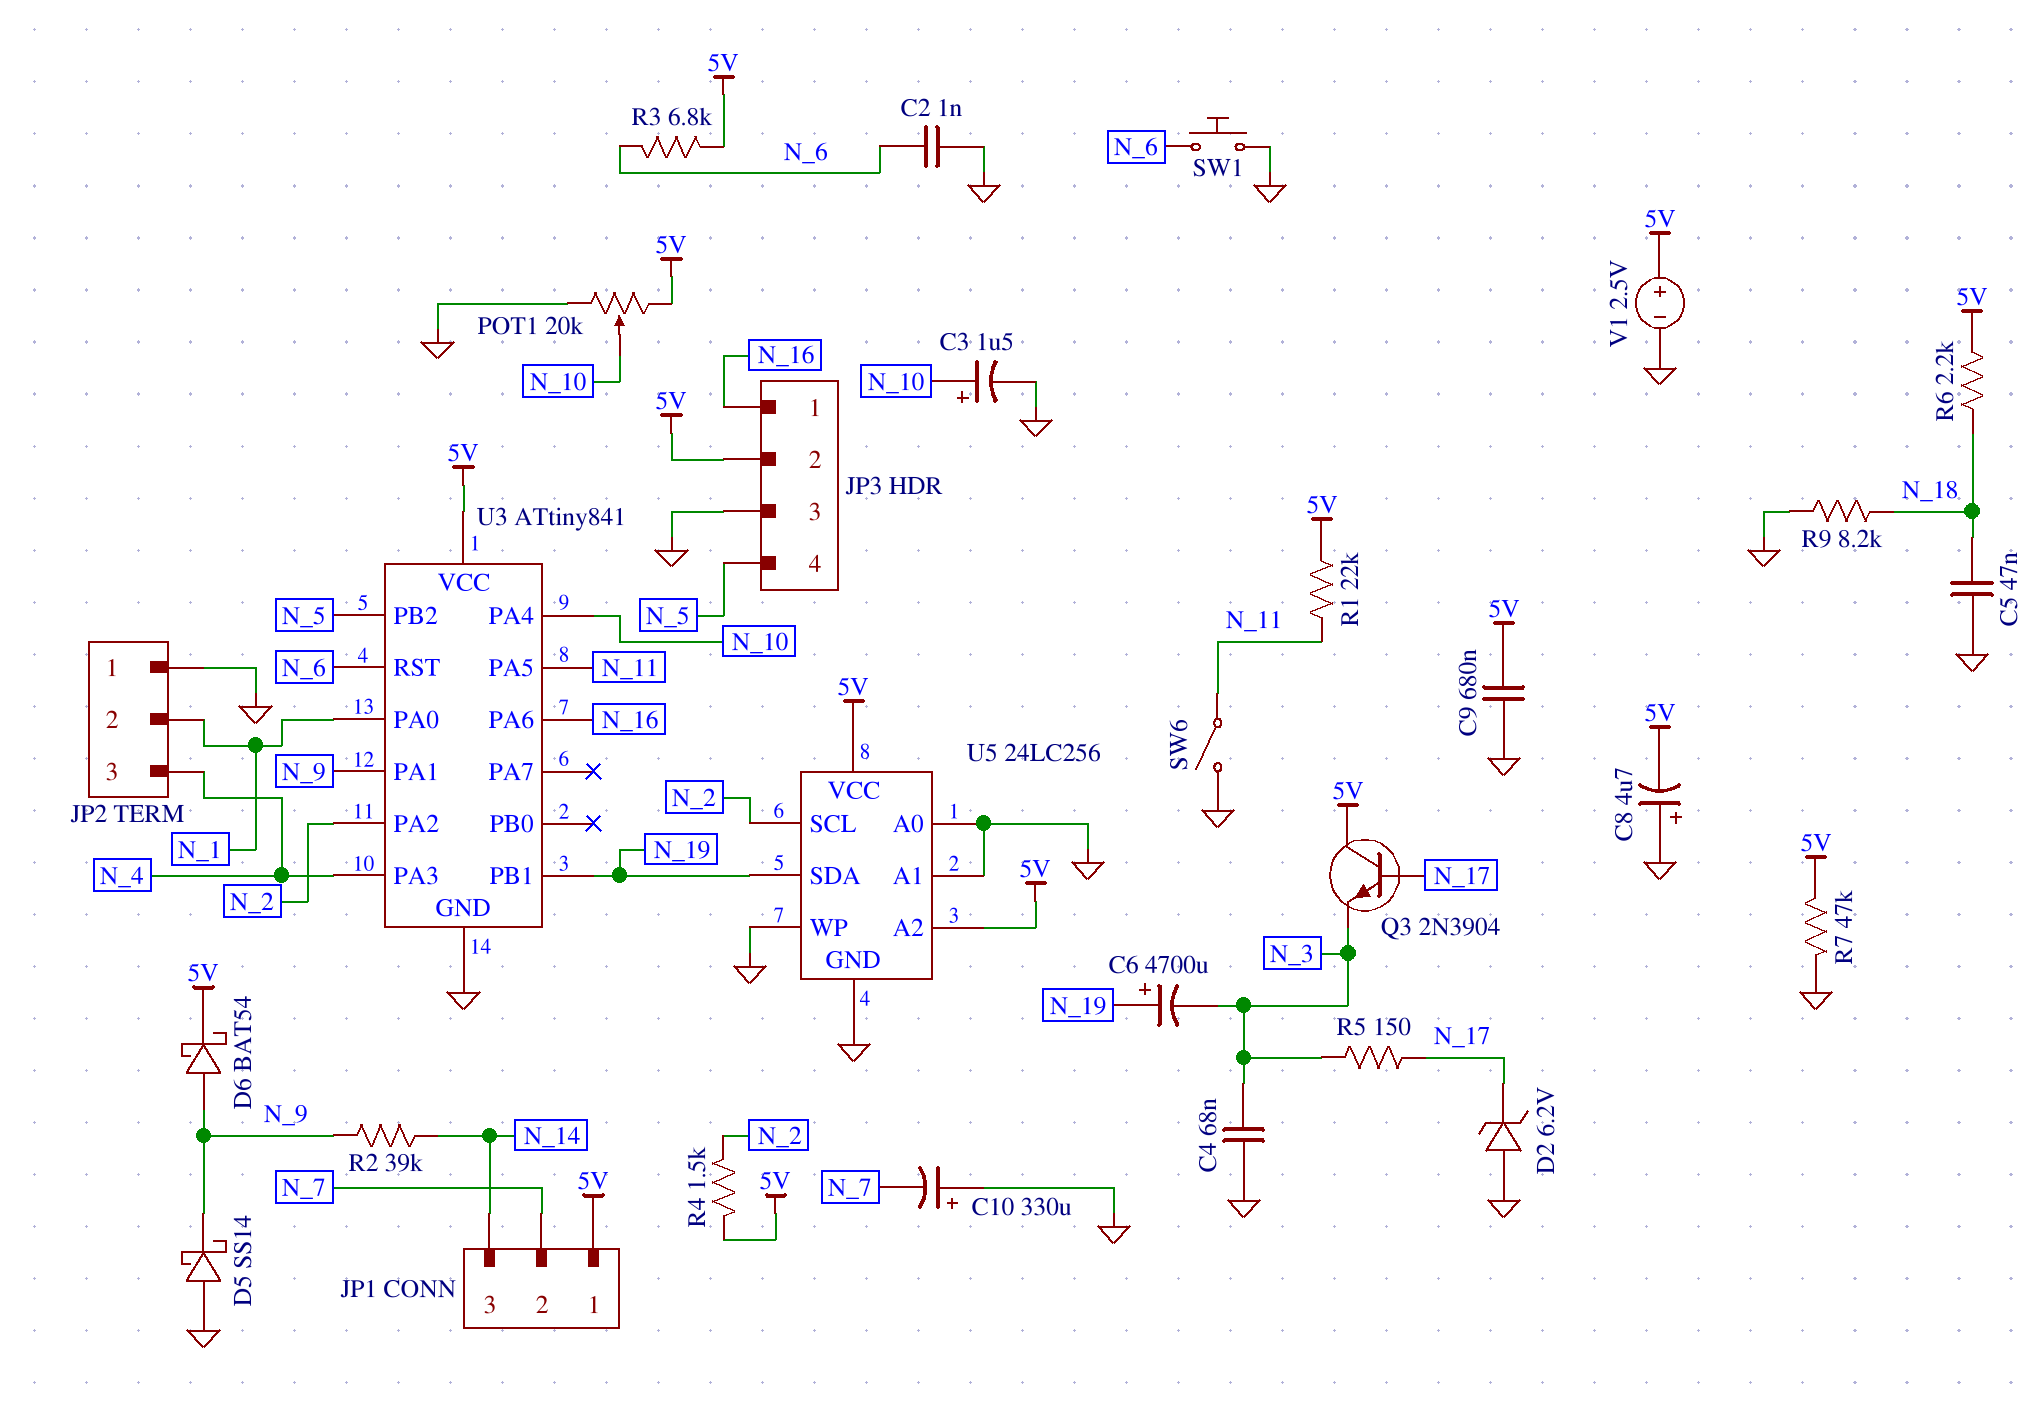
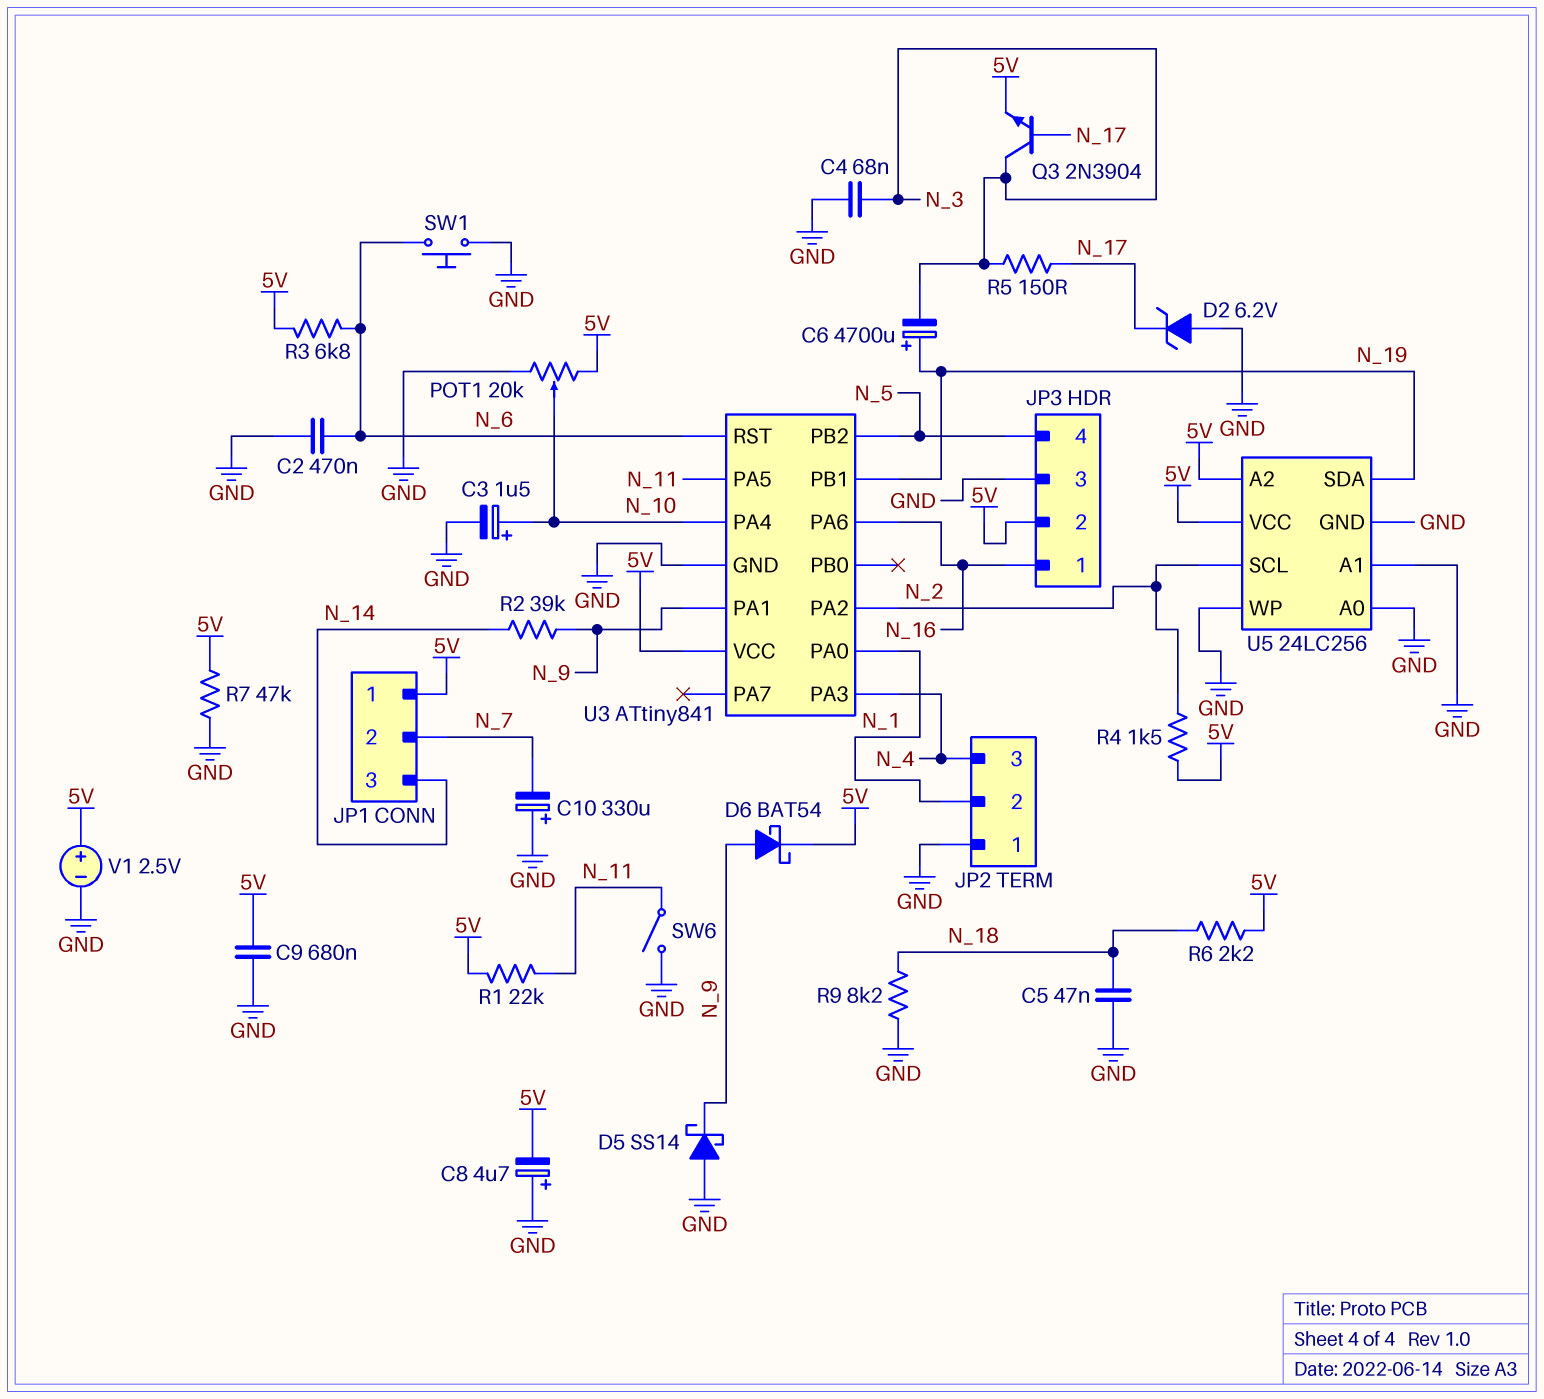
C2: 1nF (GND, N_6) -> 470nF (GND, N_6)
Q3: NPN 2N3904 (B N_17, C 5V, E N_3) -> NPN 2N3904 (B N_17, C N_3, E 5V)

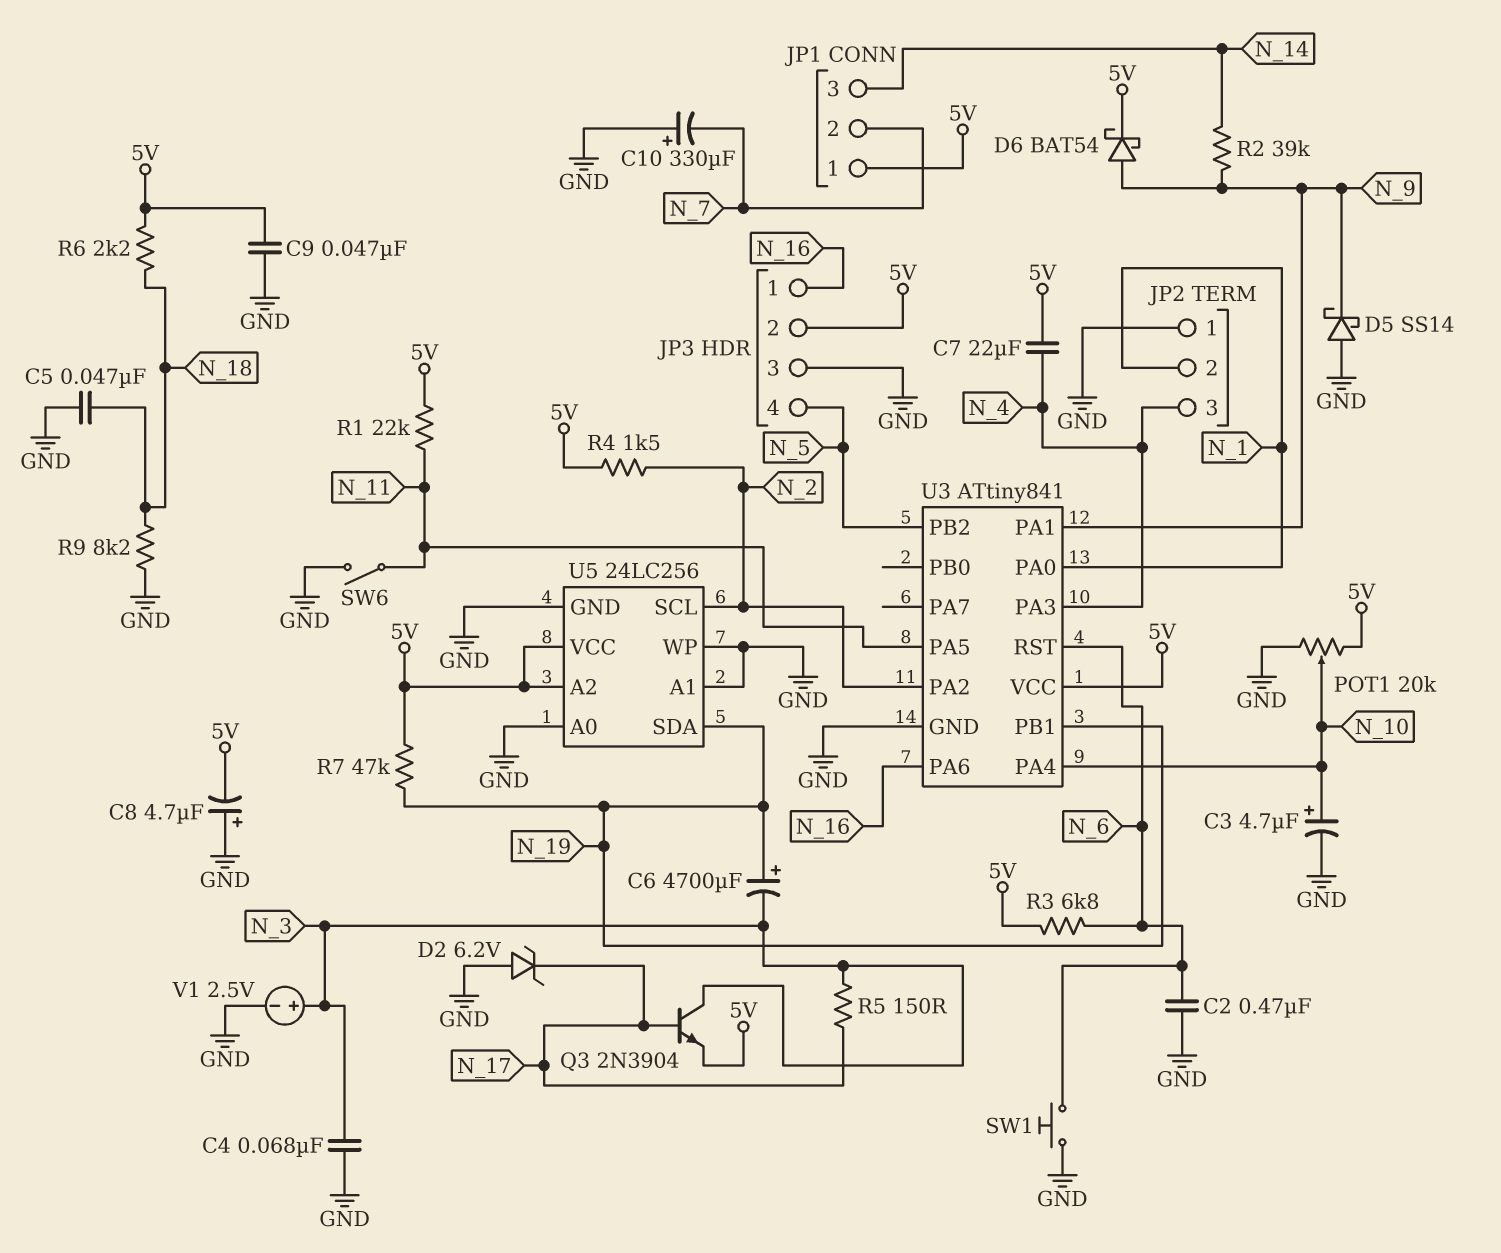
C3: 1.5uF (plus N_10, minus GND) -> 4.7uF (plus N_10, minus GND)
C7: none -> 22uF (5V, N_4)
C9: 680nF (5V, GND) -> 47nF (5V, GND)
R7: 47k (5V, GND) -> 47k (5V, N_19)
V1: 2.5V (plus 5V, minus GND) -> 2.5V (plus N_3, minus GND)

